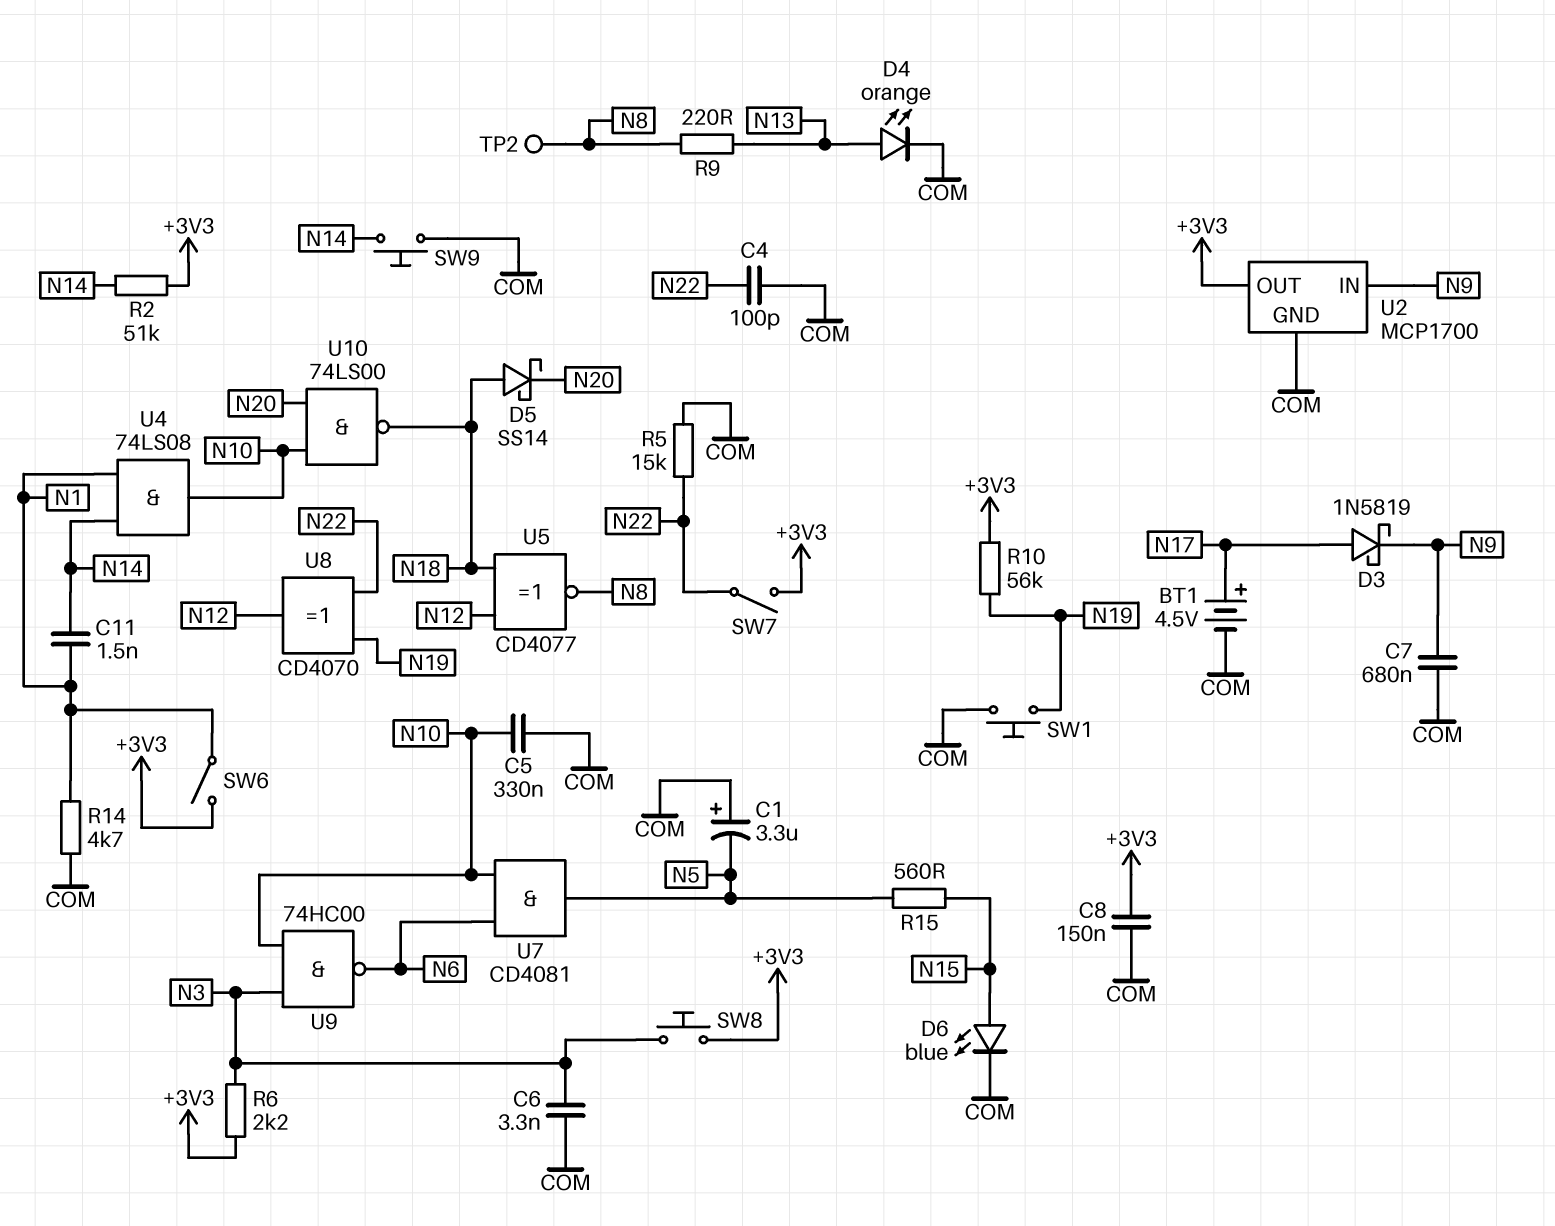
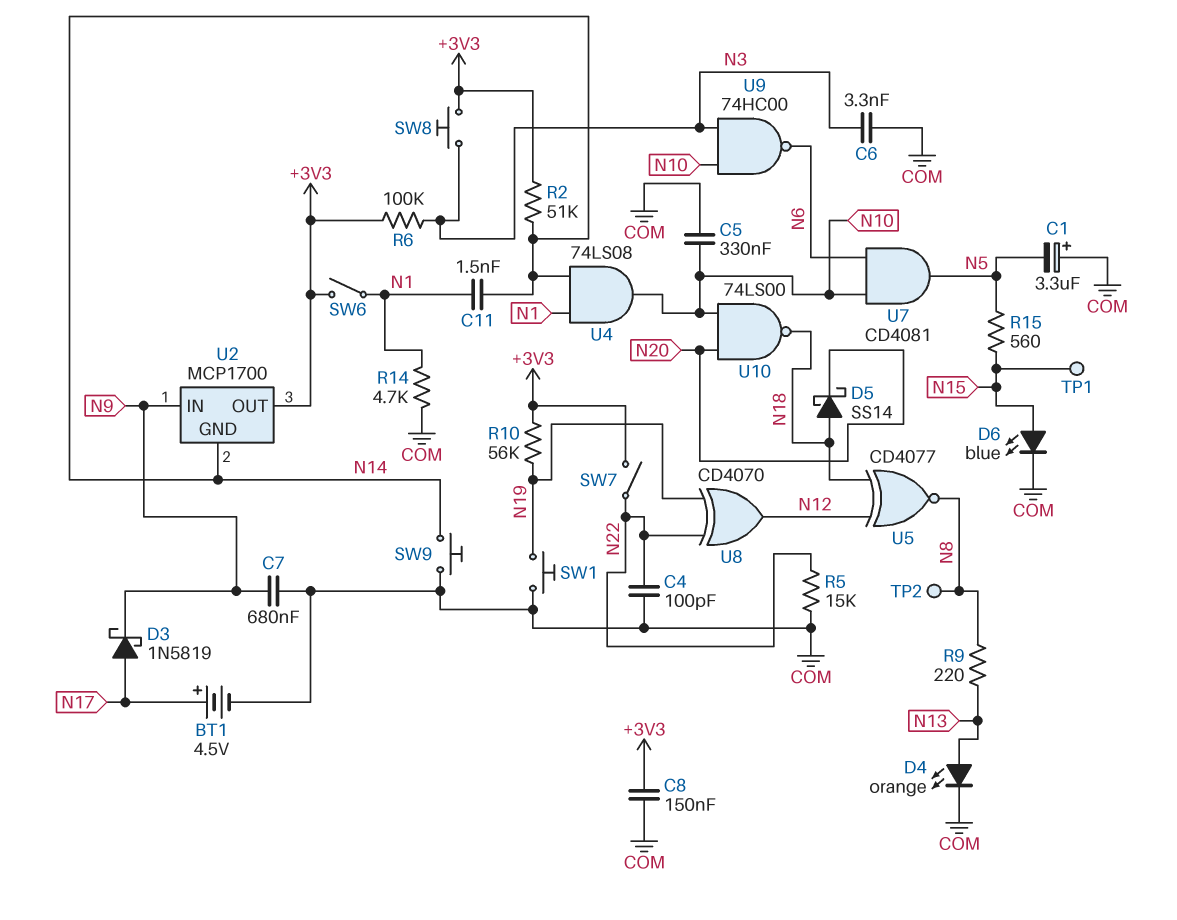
R6: 2.2k (+3V3, N3) -> 100k (+3V3, N3)
TP1: none -> test point (N15)
U2 pin GND: COM -> N14

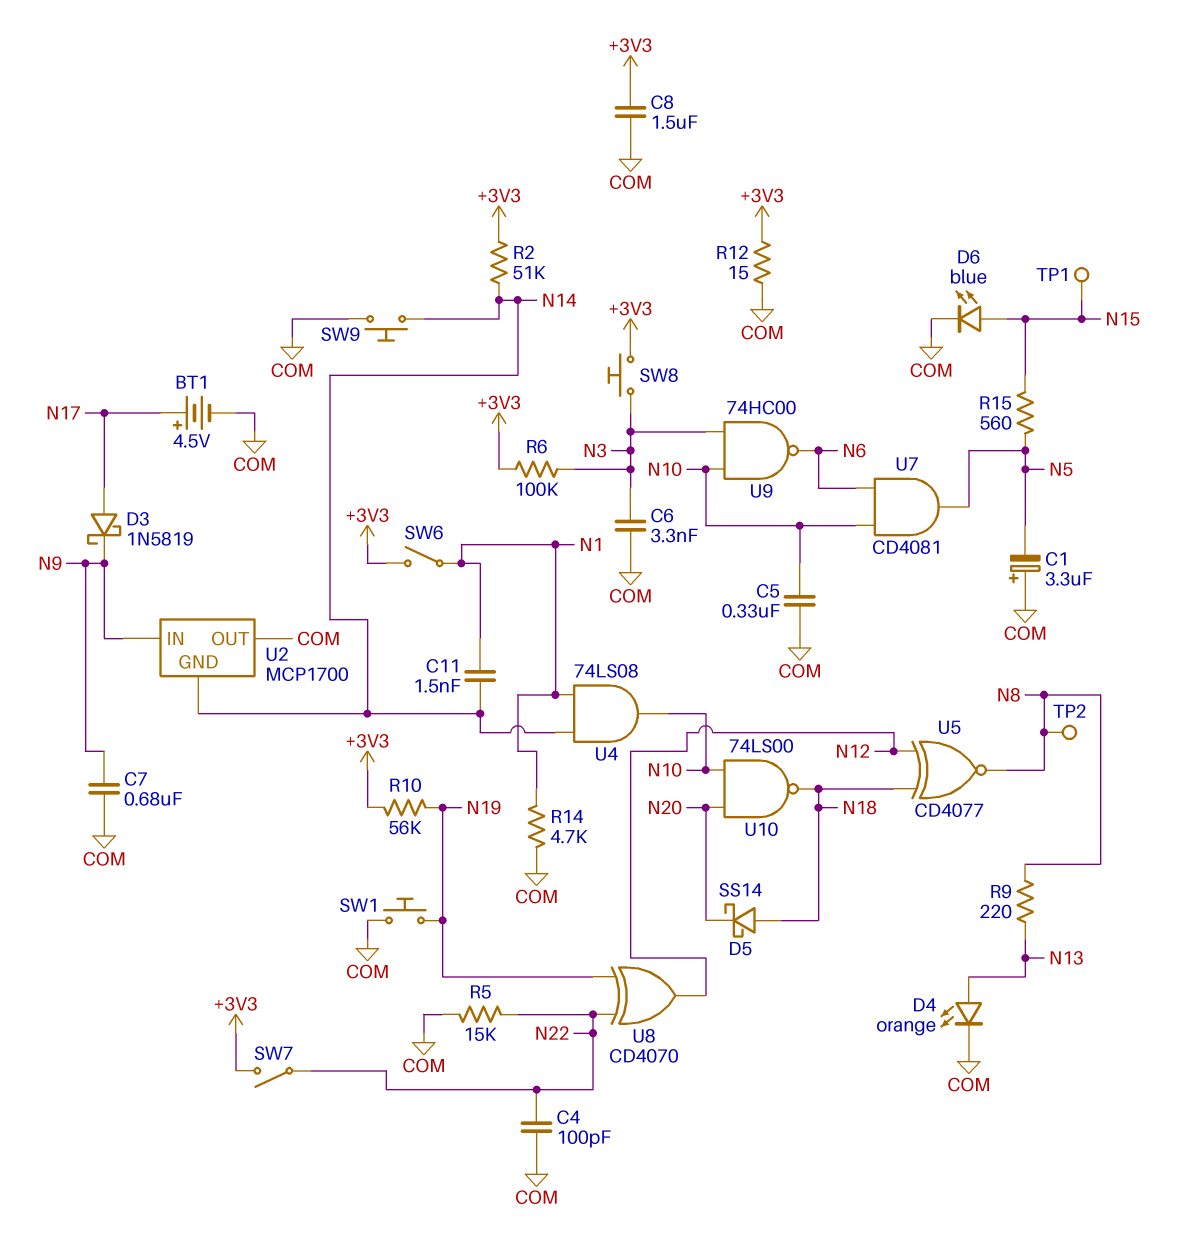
C8: 150nF (+3V3, COM) -> 1.5uF (+3V3, COM)
R12: none -> 15 (+3V3, COM)
U2 pin OUT: +3V3 -> COM

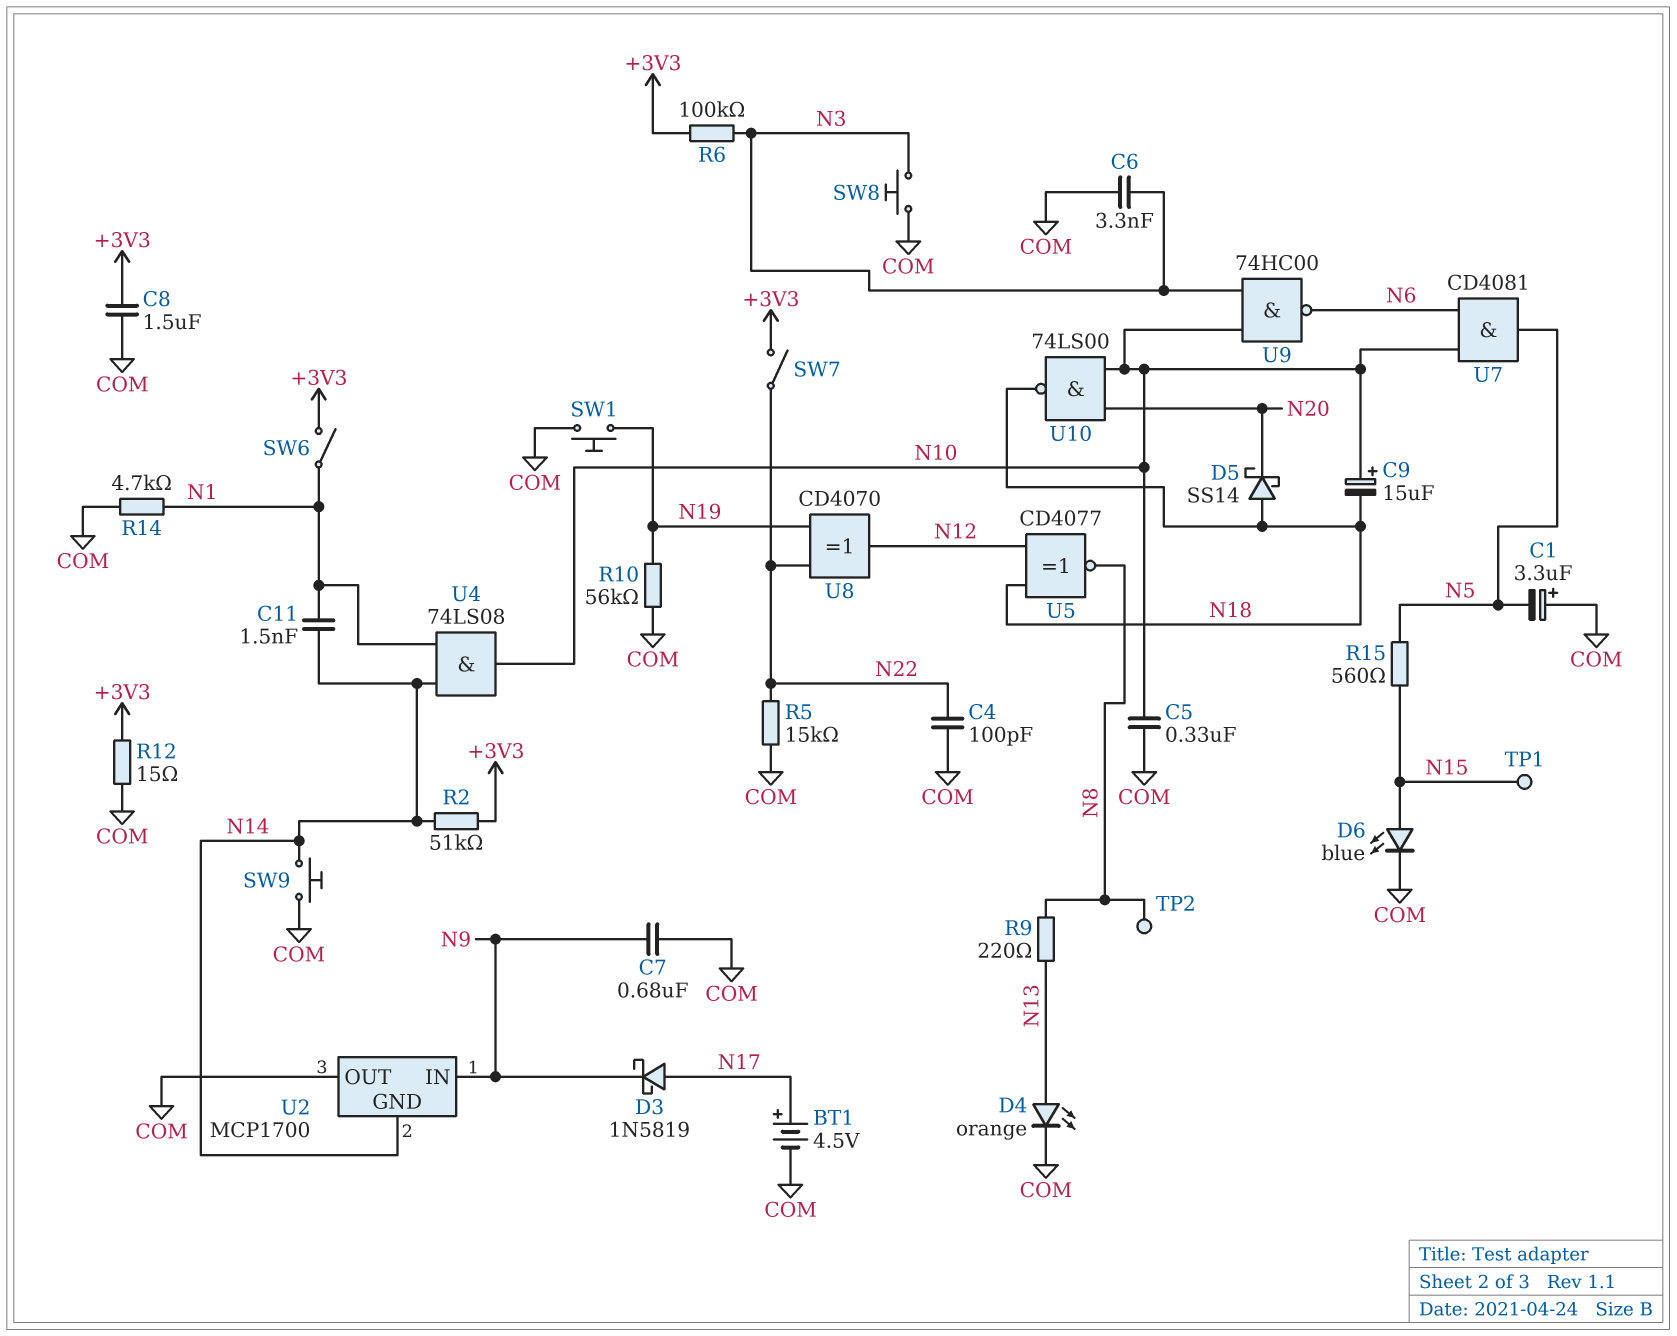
C9: none -> 15uF (plus N10, minus N18)
R10: 56k (+3V3, N19) -> 56k (COM, N19)
SW8: button (+3V3, N3) -> button (COM, N3)

